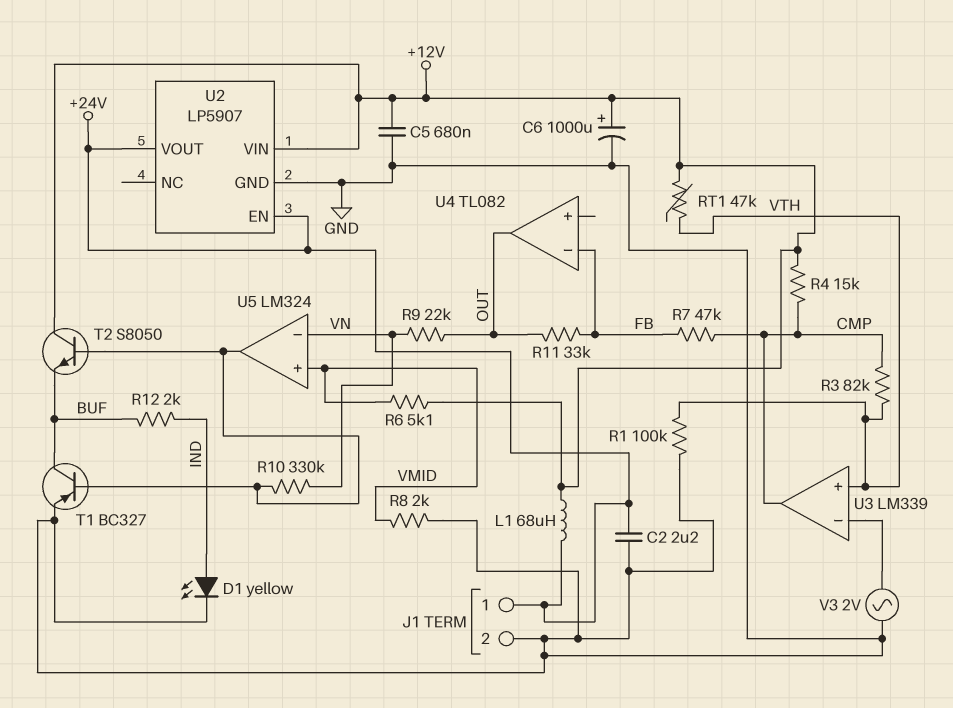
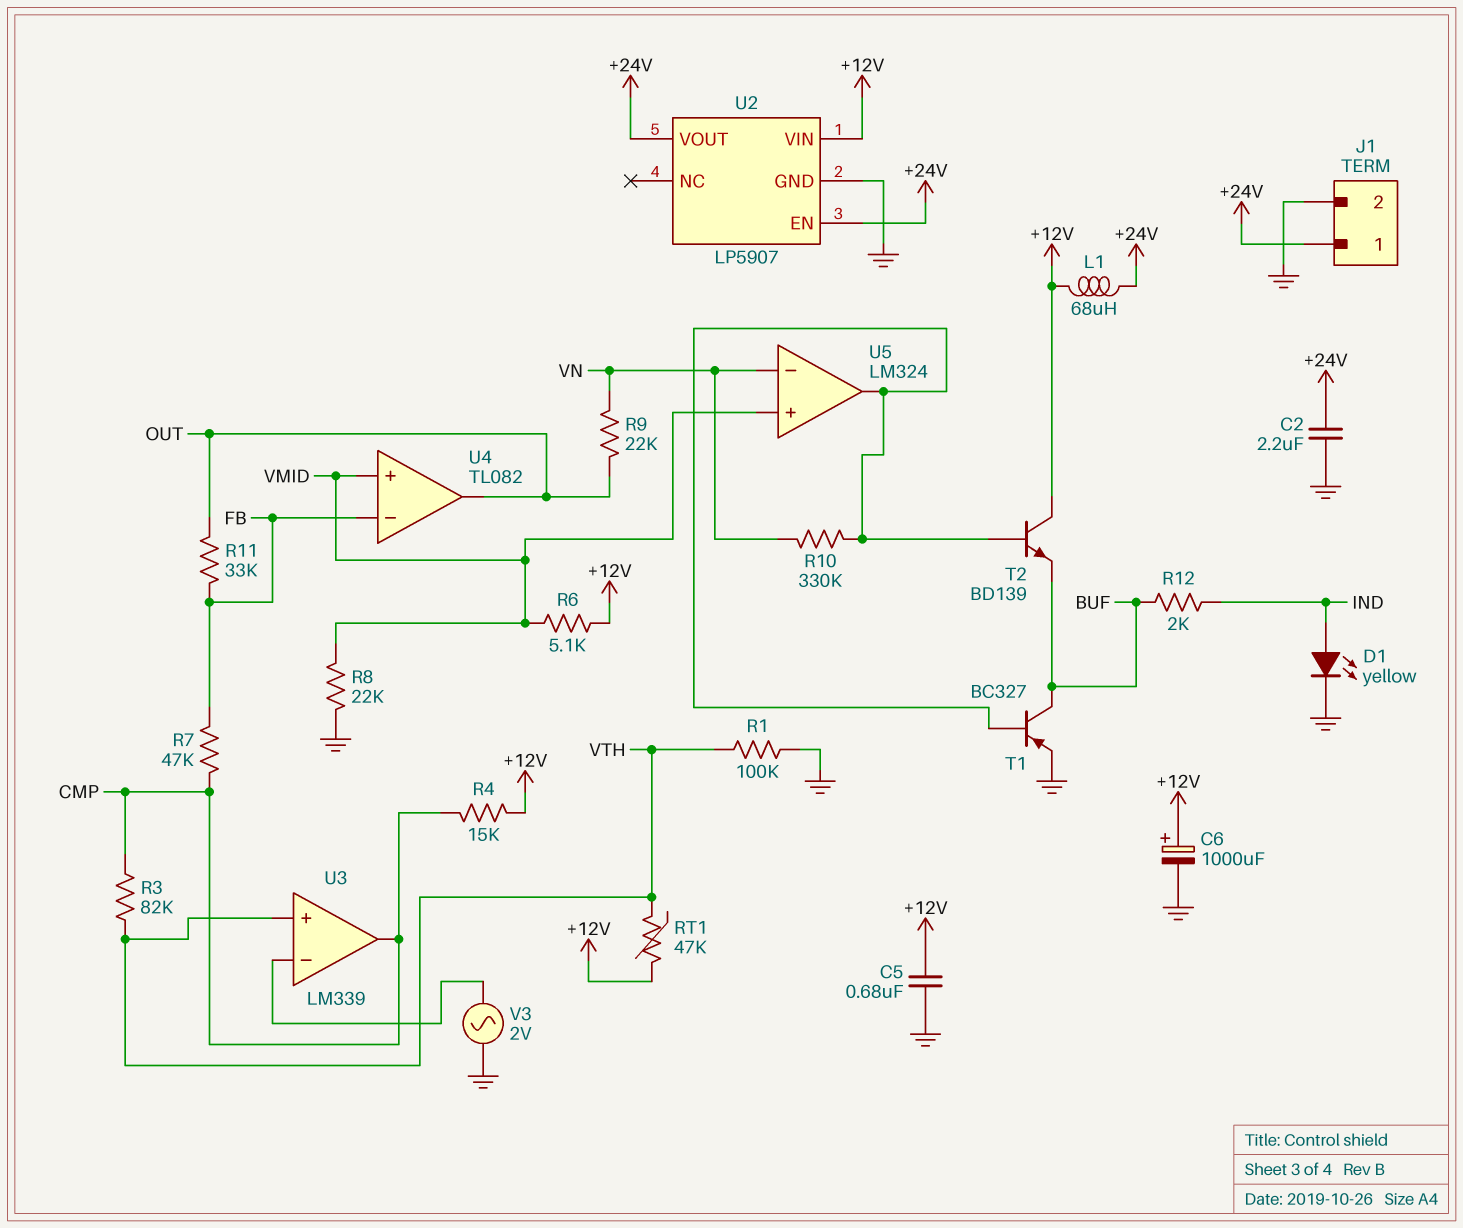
R8: 2k (GND, VMID) -> 22k (GND, VMID)
T2: NPN S8050 (B U5/out, C +12V, E BUF) -> NPN BD139 (B U5/out, C +12V, E BUF)
U4 pin in+: none -> VMID

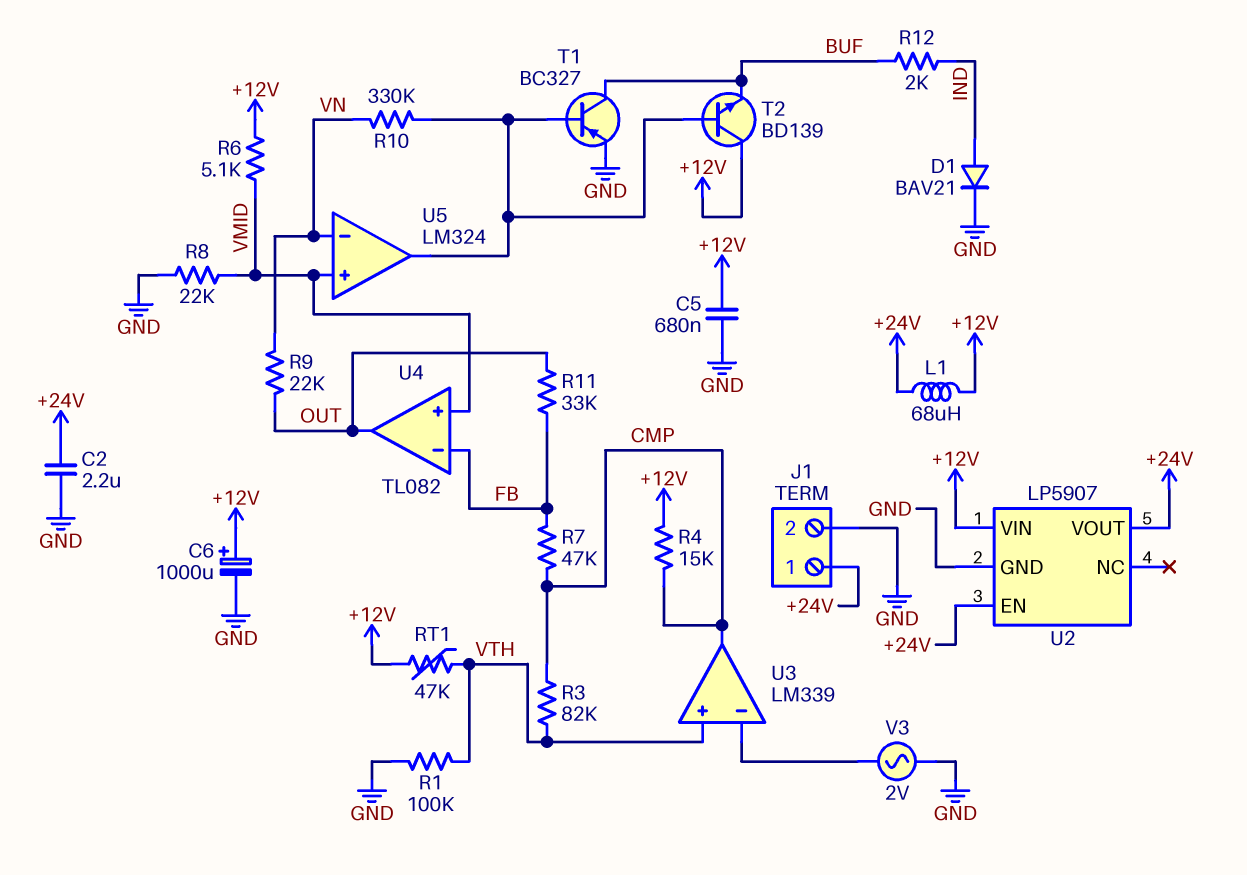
D1: LED yellow (A IND, K GND) -> diode BAV21 (A IND, K GND)

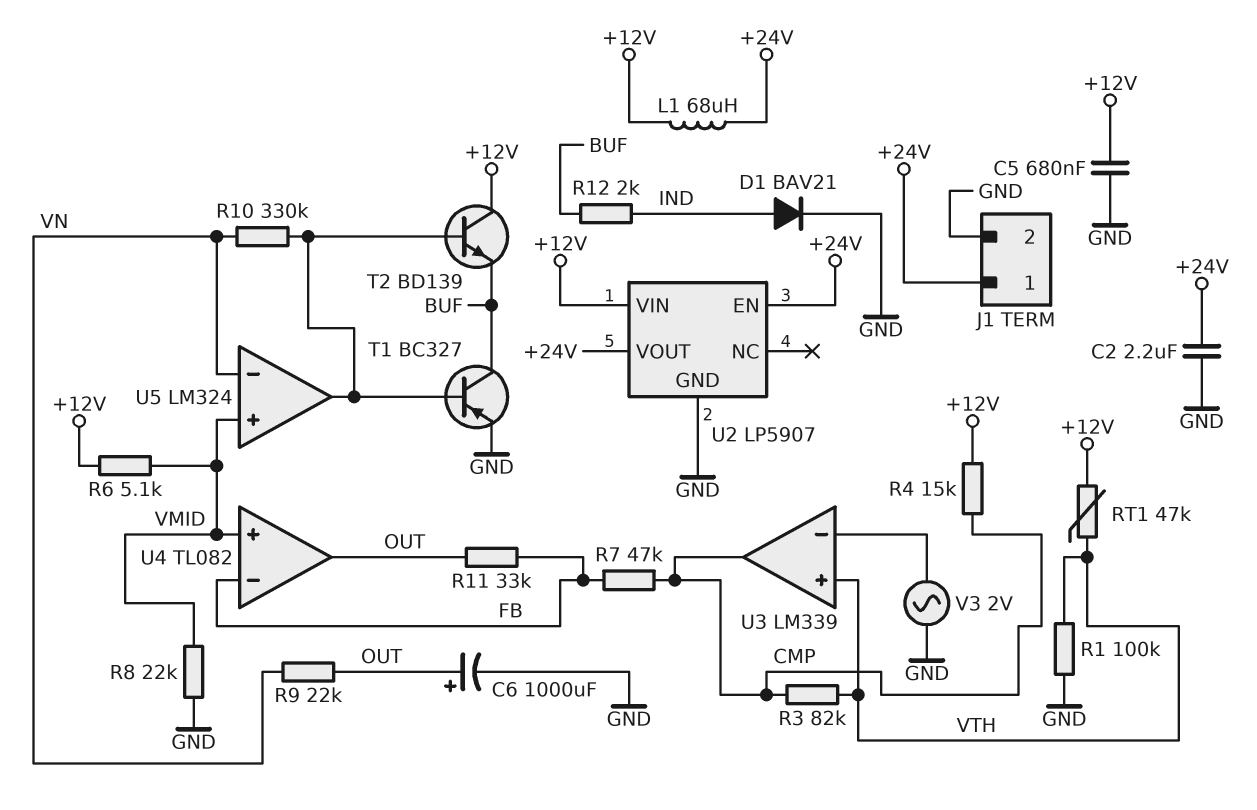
C6: 1000uF (plus +12V, minus GND) -> 1000uF (plus OUT, minus GND)

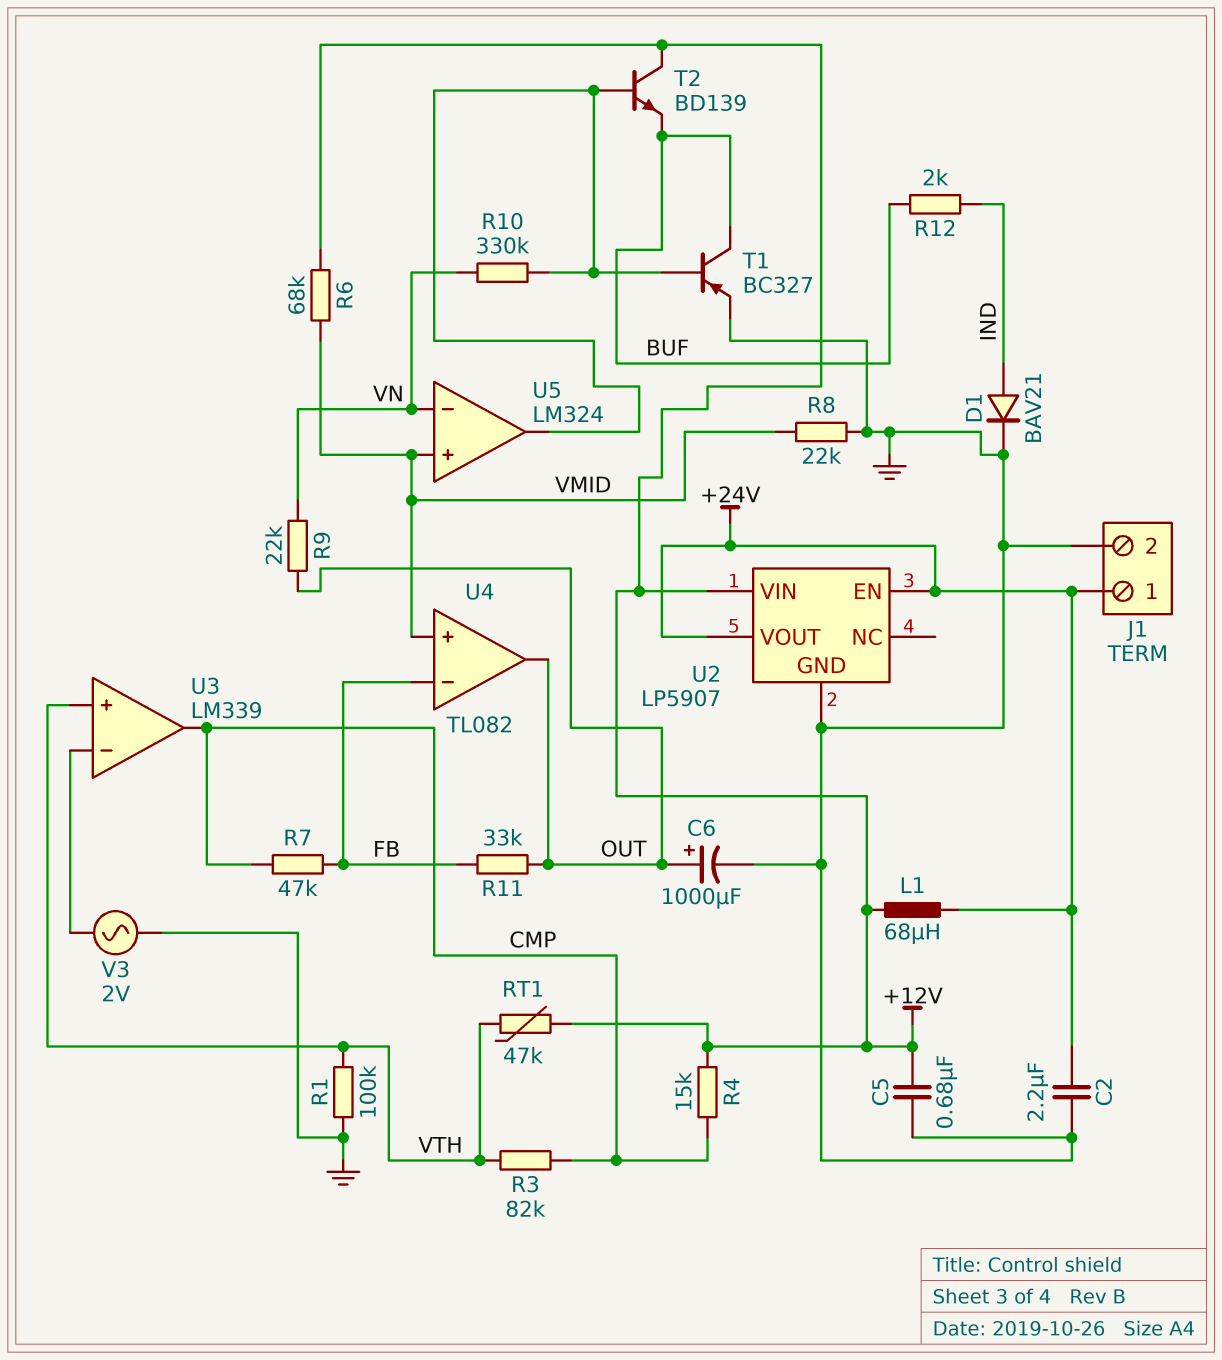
R6: 5.1k (+12V, VMID) -> 68k (+12V, VMID)

